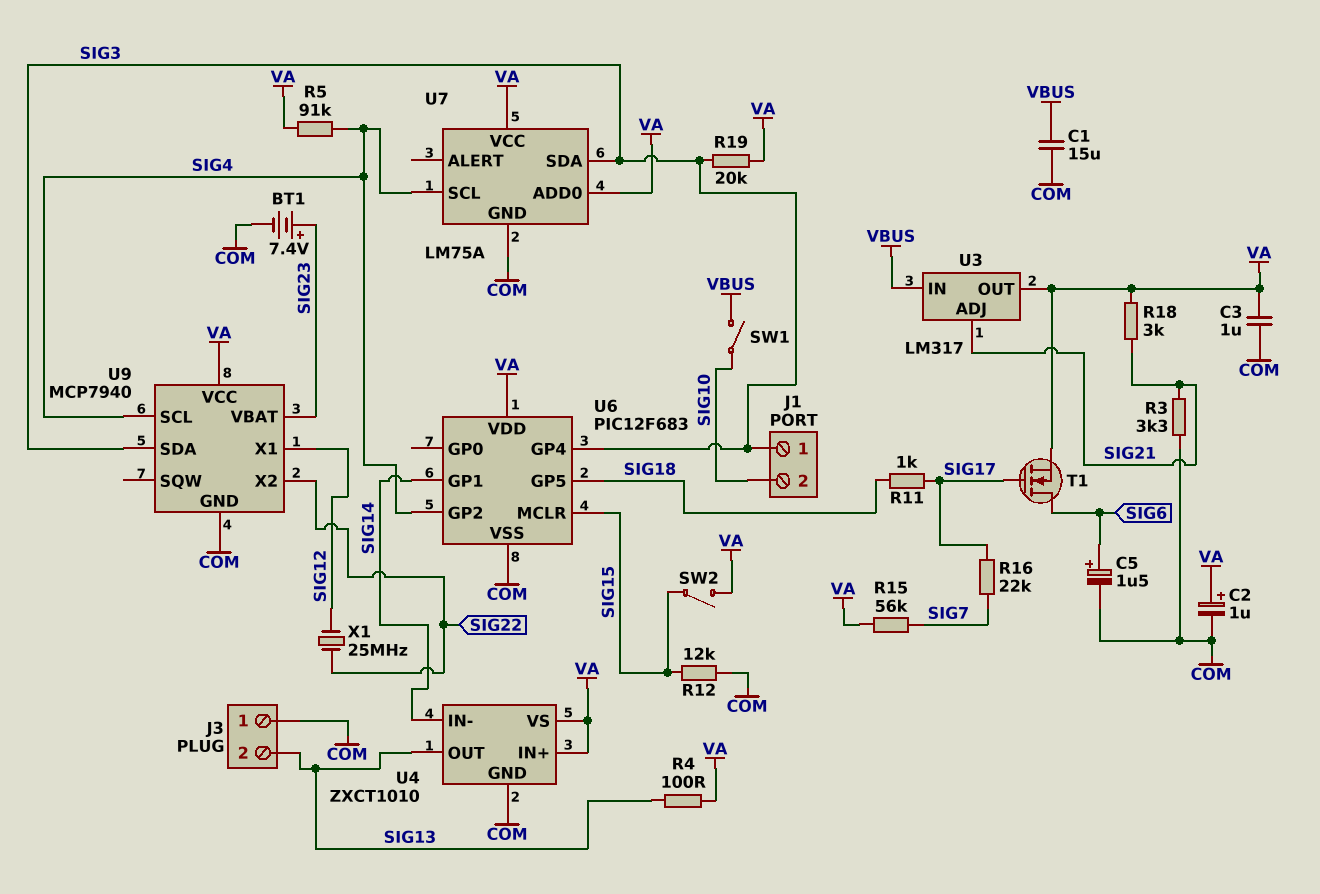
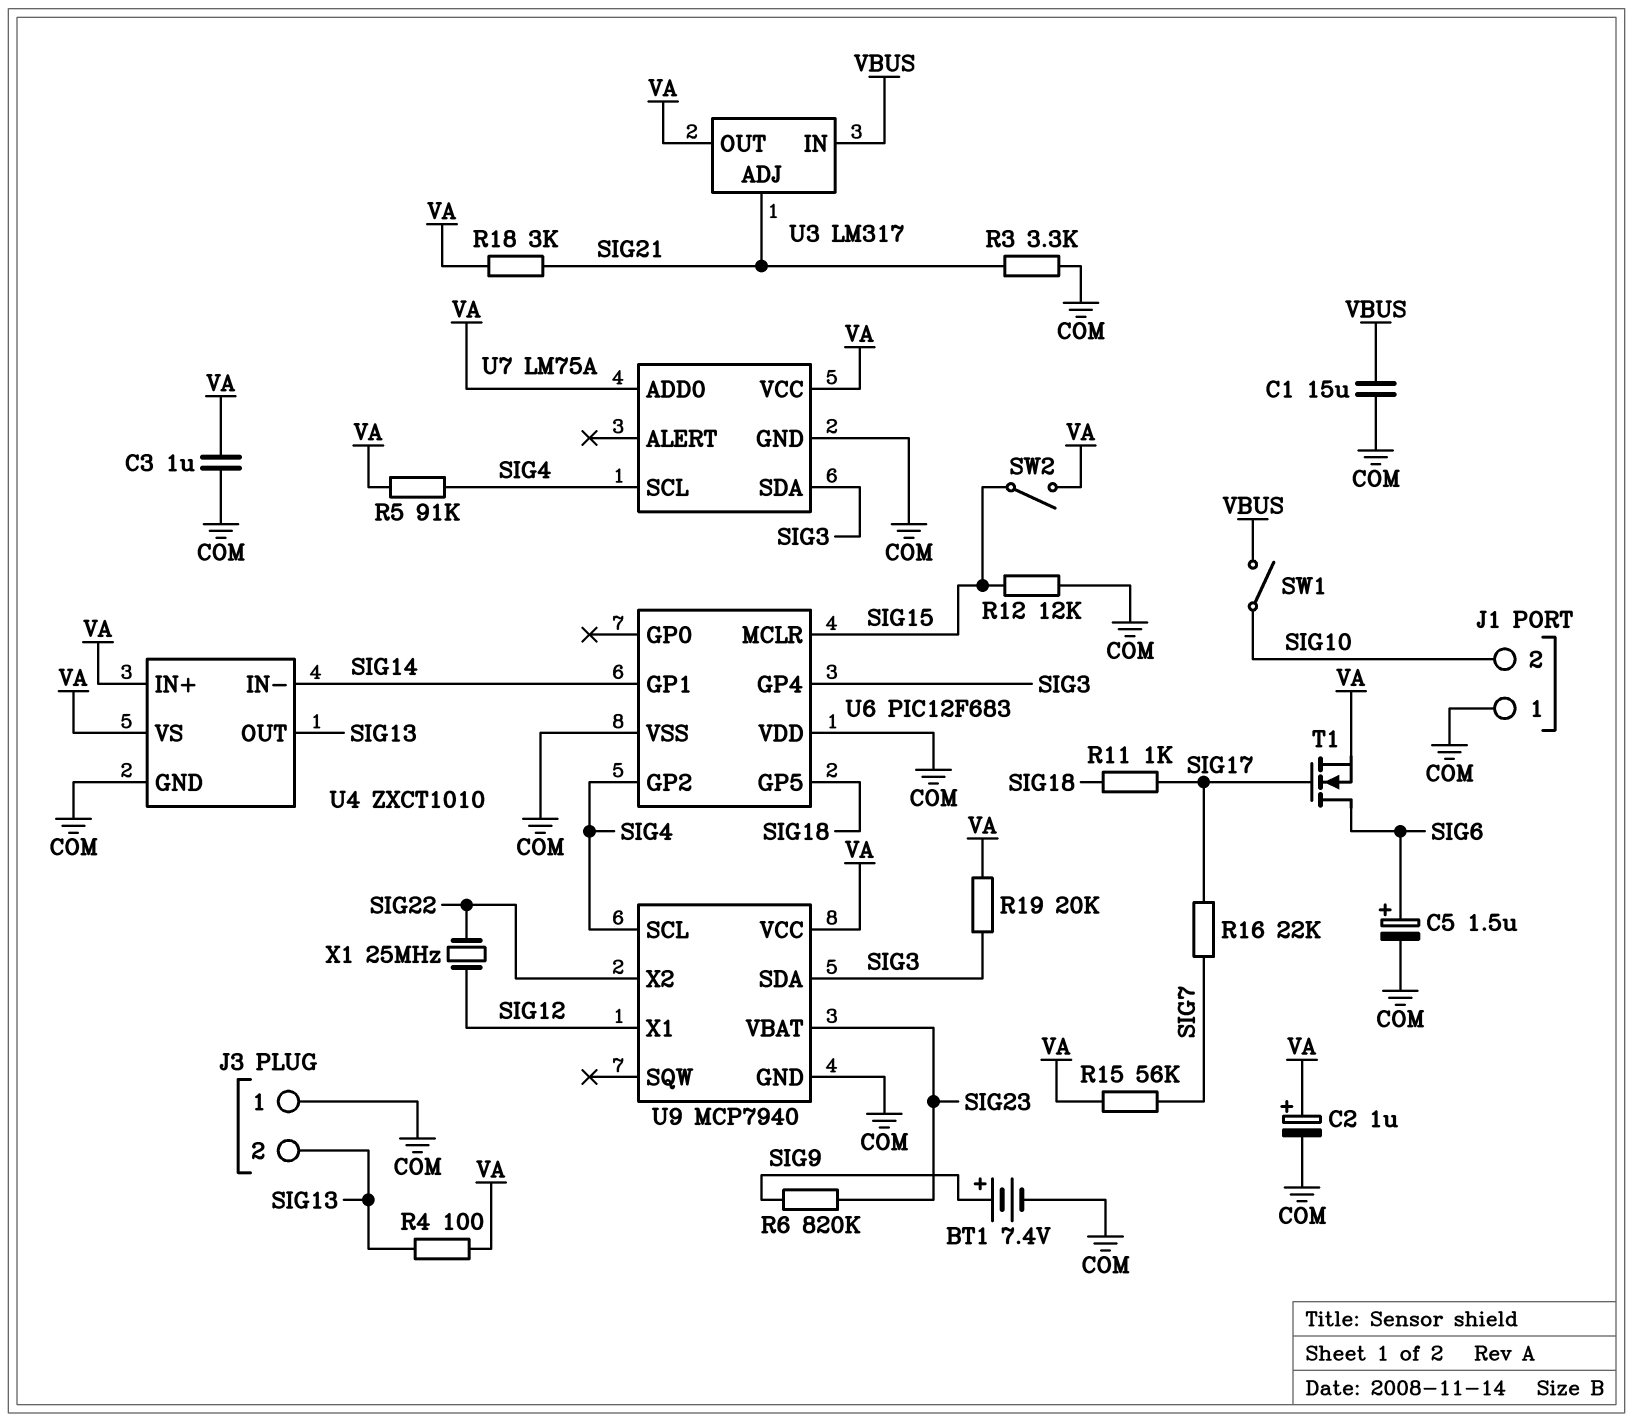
BT1: 7.4V (plus SIG23, minus COM) -> 7.4V (plus SIG9, minus COM)
J1 pin 1: SIG3 -> COM
R6: none -> 820k (SIG9, SIG23)
U6 pin VDD: VA -> COM

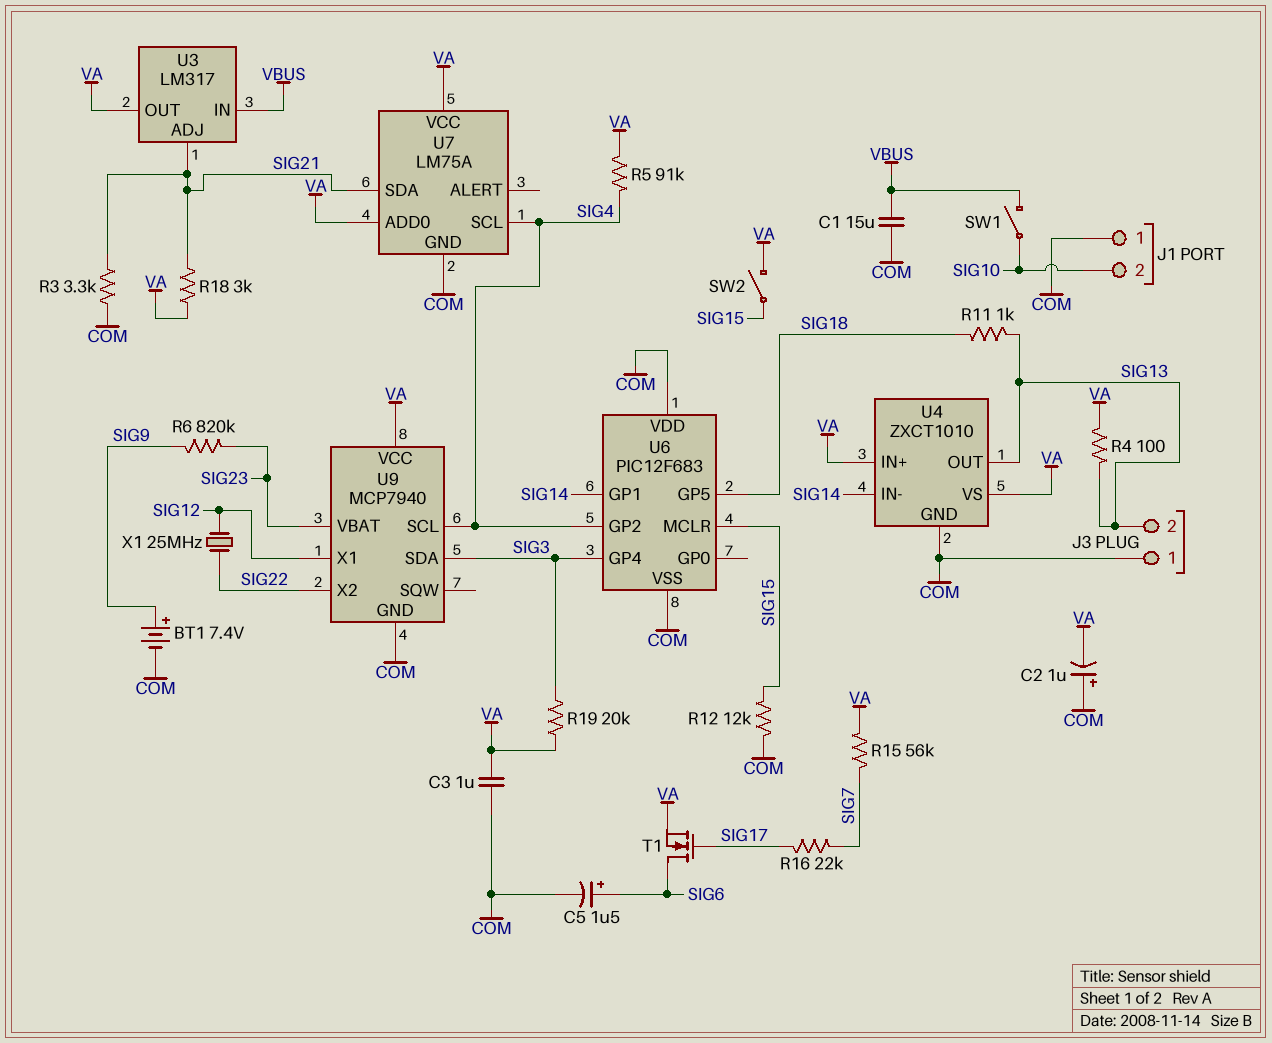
C2: 1uF (plus VA, minus COM) -> 1uF (plus COM, minus VA)
R11: 1k (SIG17, SIG18) -> 1k (SIG13, SIG18)
U7 pin SDA: SIG3 -> SIG21

